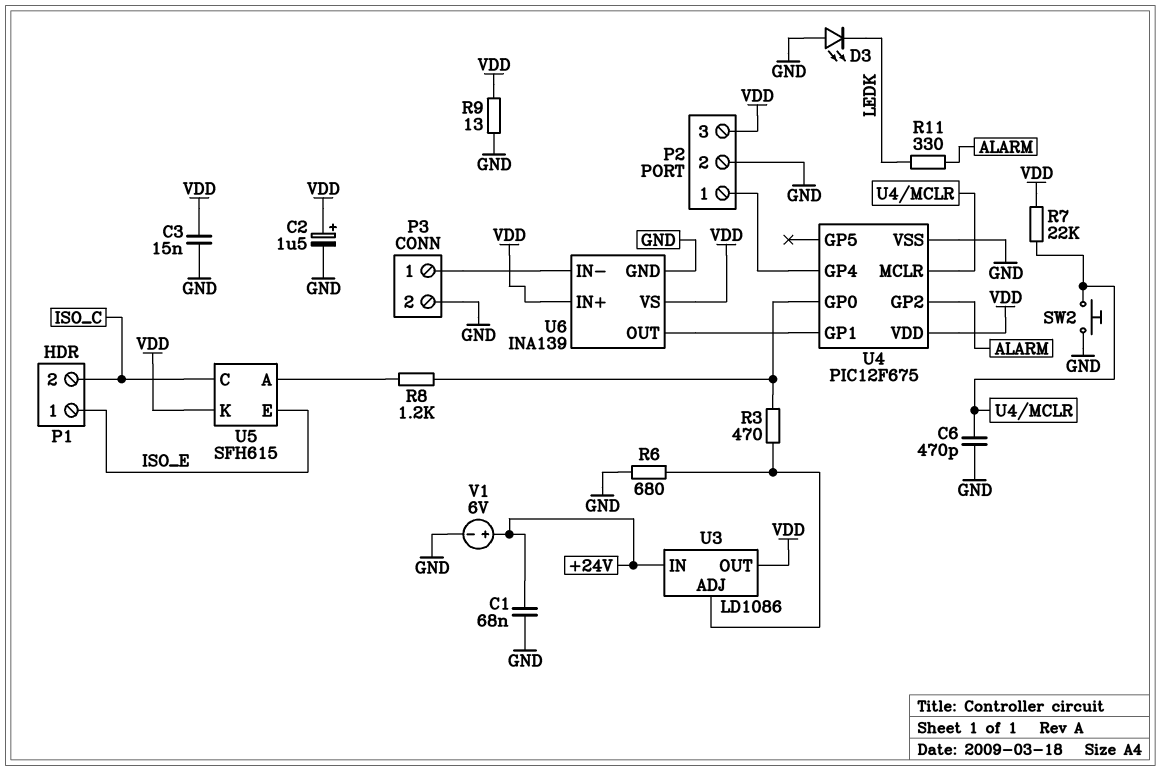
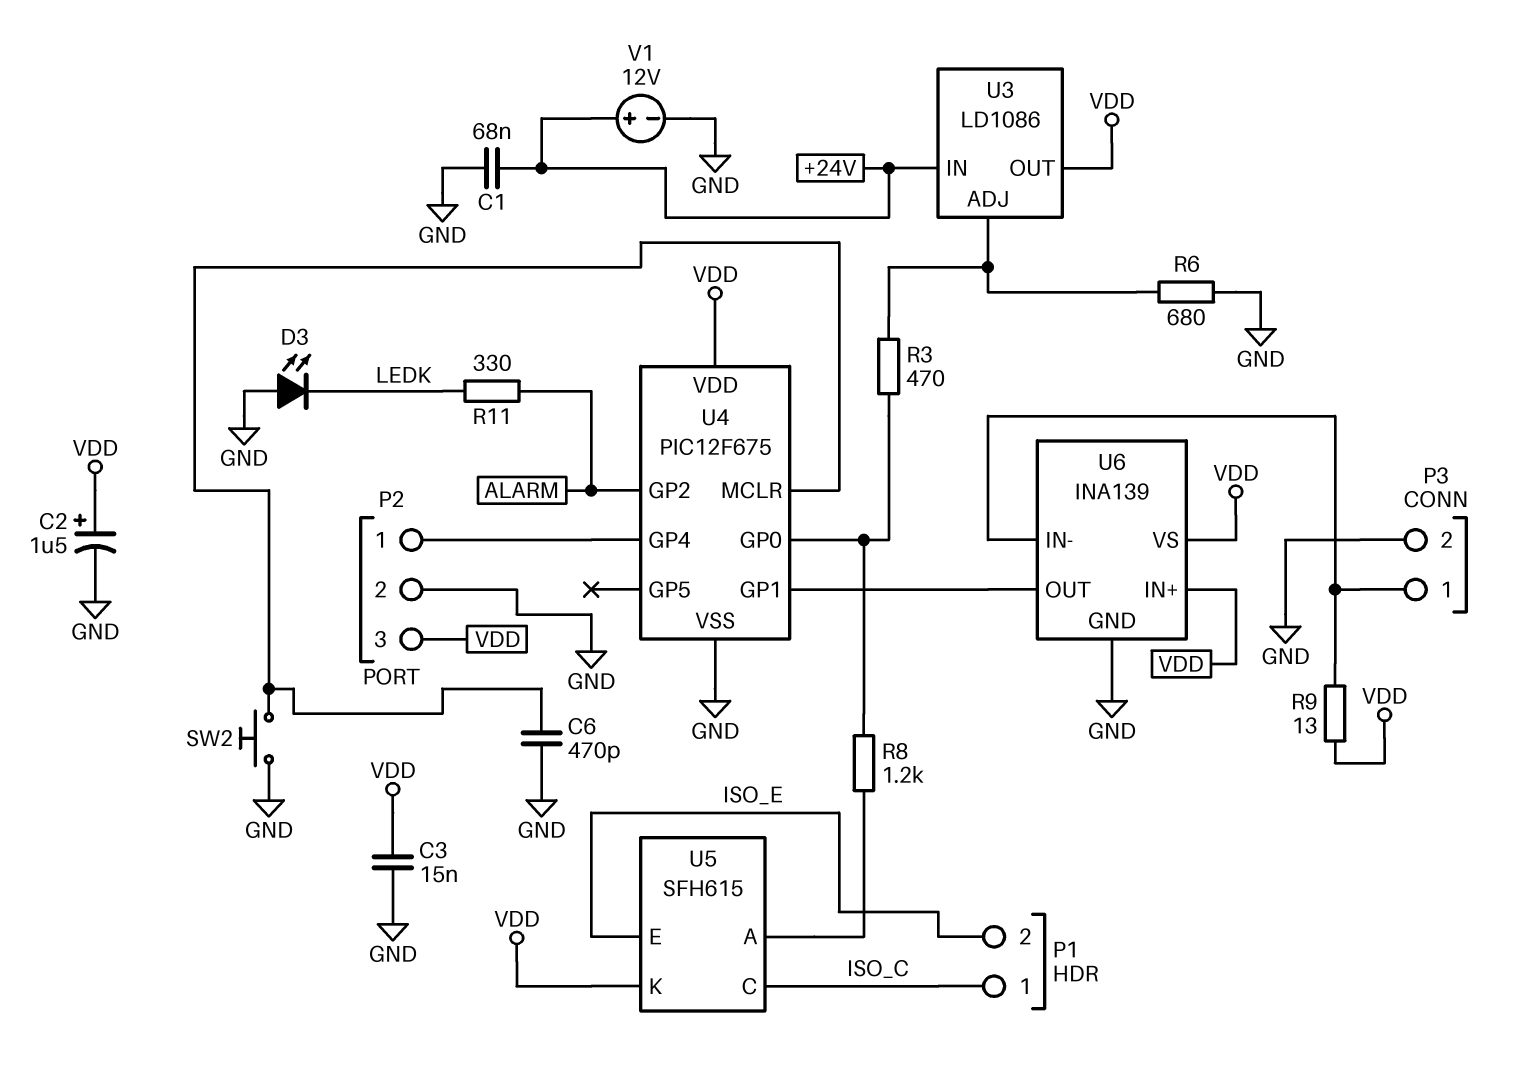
P1 pin 1: ISO_E -> ISO_C
P1 pin 2: ISO_C -> ISO_E
R7: 22k (U4/MCLR, VDD) -> none
R9: 13 (GND, VDD) -> 13 (P3/1, VDD)
V1: 6V (plus +24V, minus GND) -> 12V (plus +24V, minus GND)

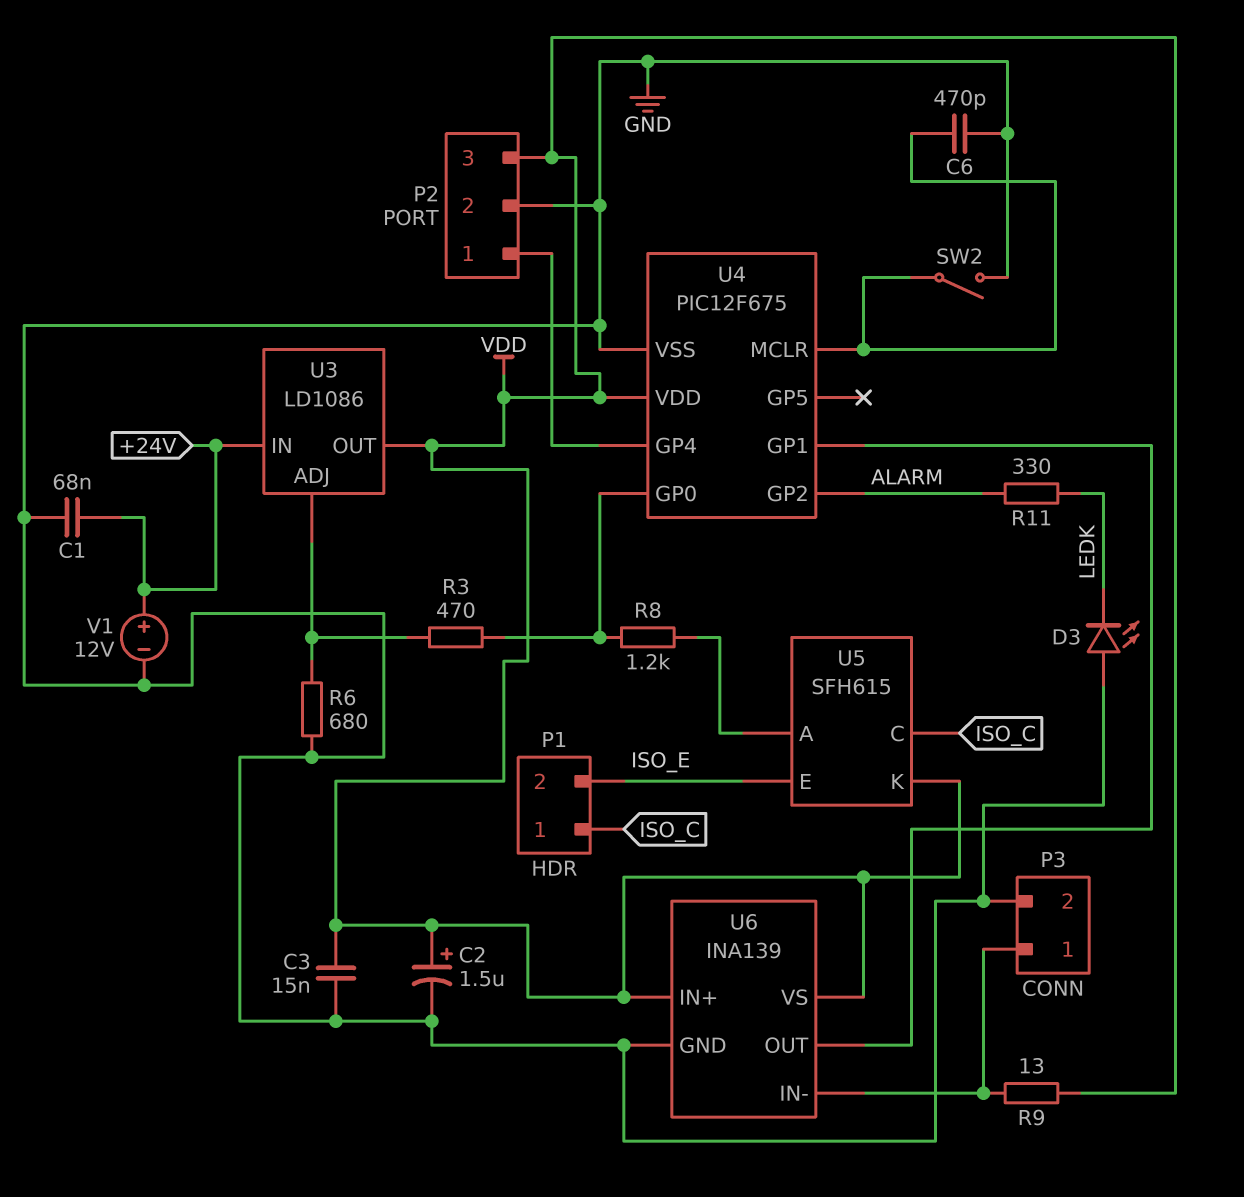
SW2: button (GND, U4/MCLR) -> switch (GND, U4/MCLR)

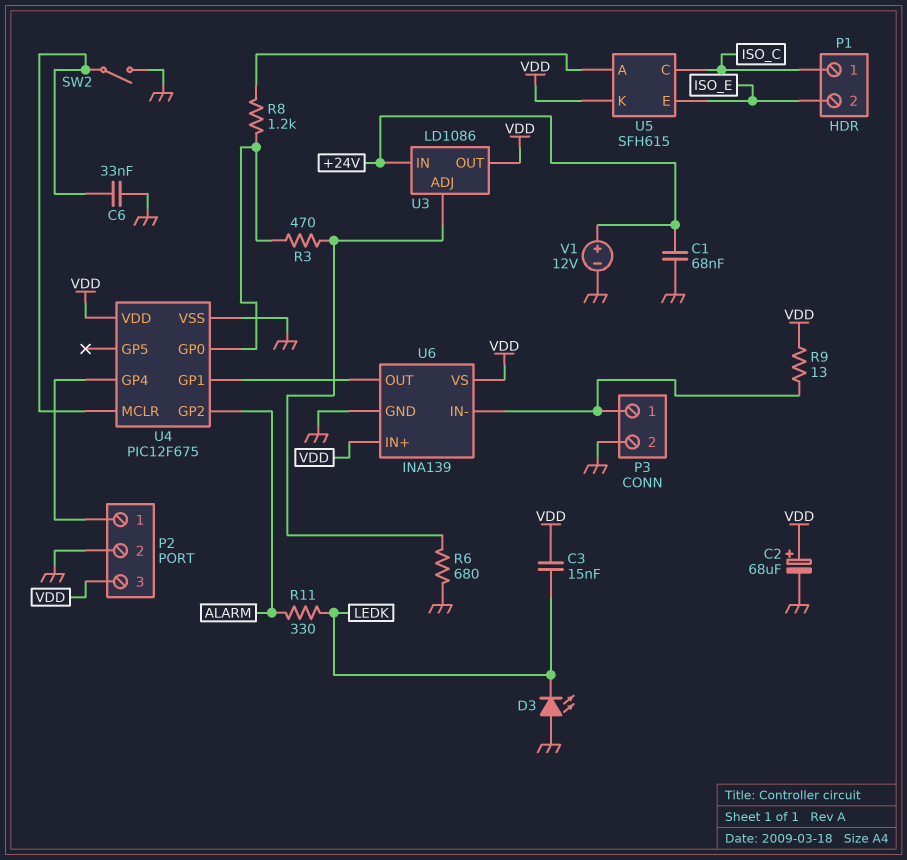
C2: 1.5uF (plus VDD, minus GND) -> 68uF (plus VDD, minus GND)
C3: 15nF (GND, VDD) -> 15nF (LEDK, VDD)
C6: 470pF (GND, U4/MCLR) -> 33nF (GND, U4/MCLR)

